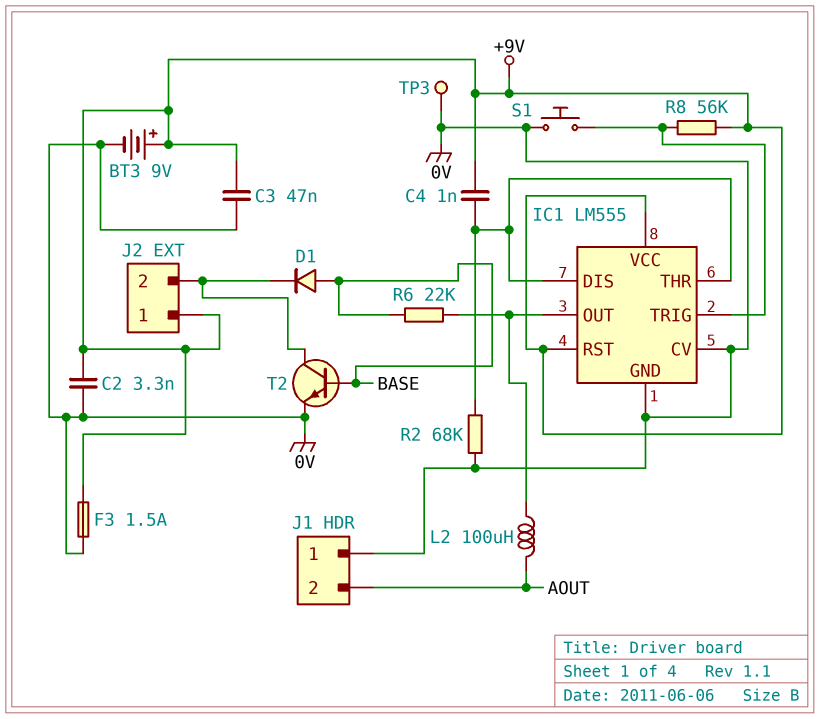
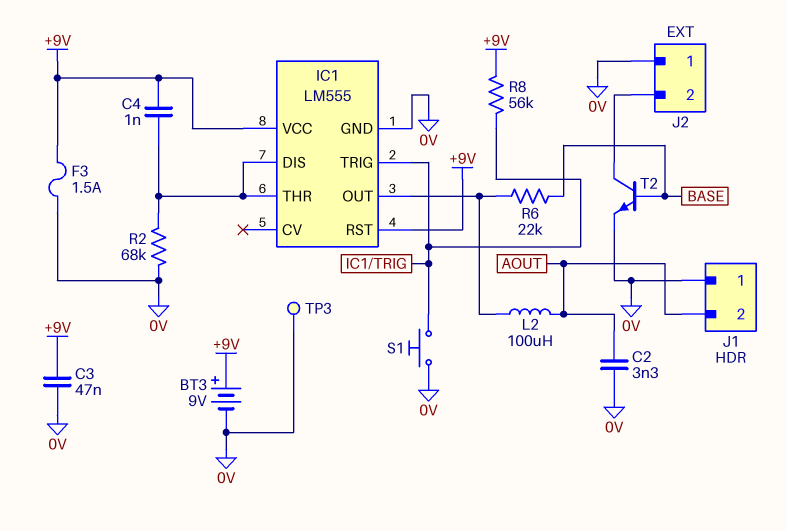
C2: 3.3nF (+9V, 0V) -> 3.3nF (0V, AOUT)
D1: diode (A BASE, K J2/2) -> none
IC1 pin CV: 0V -> none
J2 pin 1: +9V -> 0V

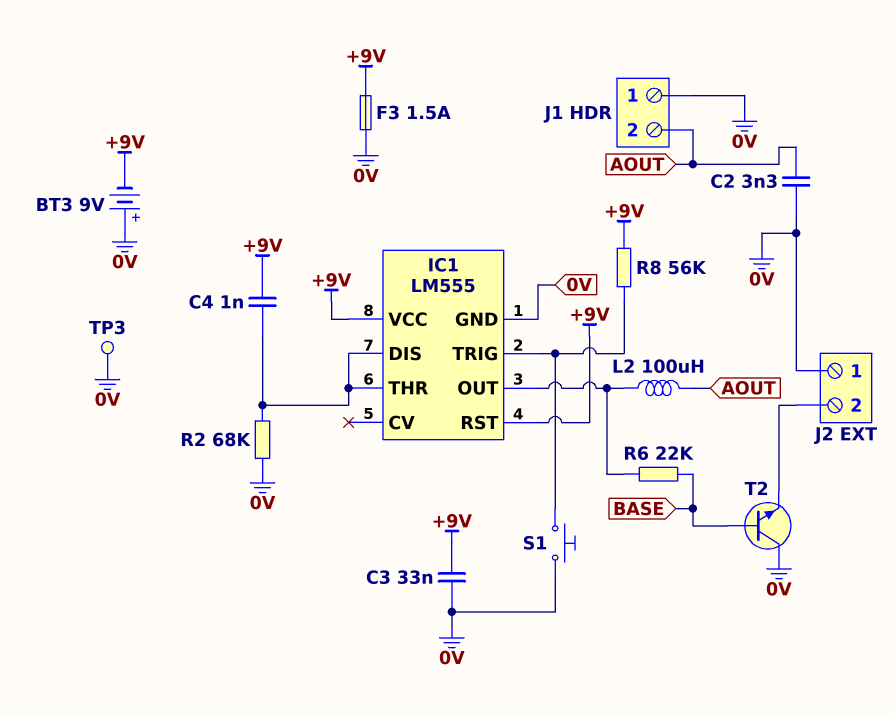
BT3: 9V (plus +9V, minus 0V) -> 9V (plus 0V, minus +9V)
C3: 47nF (+9V, 0V) -> 33nF (+9V, 0V)
T2: NPN (B BASE, C J2/2, E 0V) -> NPN (B BASE, C 0V, E J2/2)

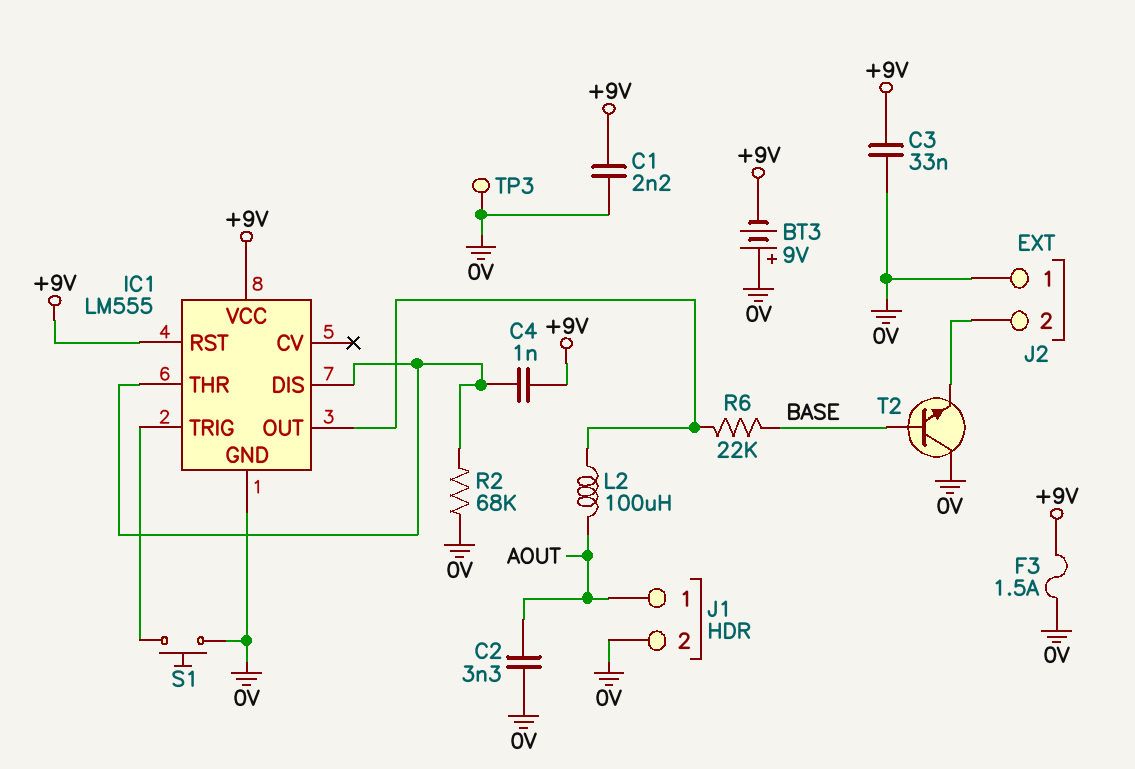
C1: none -> 2.2nF (+9V, 0V)
J1 pin 1: 0V -> AOUT
J1 pin 2: AOUT -> 0V
R8: 56k (+9V, IC1/TRIG) -> none

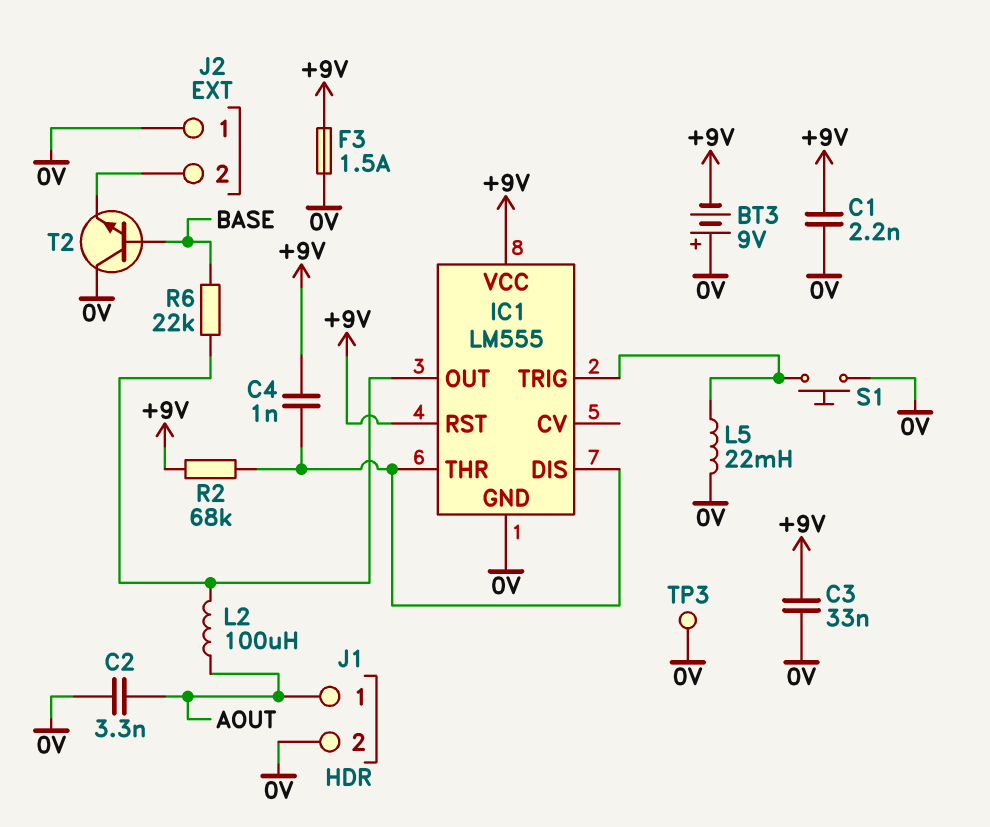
L5: none -> 22mH (0V, IC1/TRIG)
R2: 68k (0V, IC1/DIS) -> 68k (+9V, IC1/DIS)

